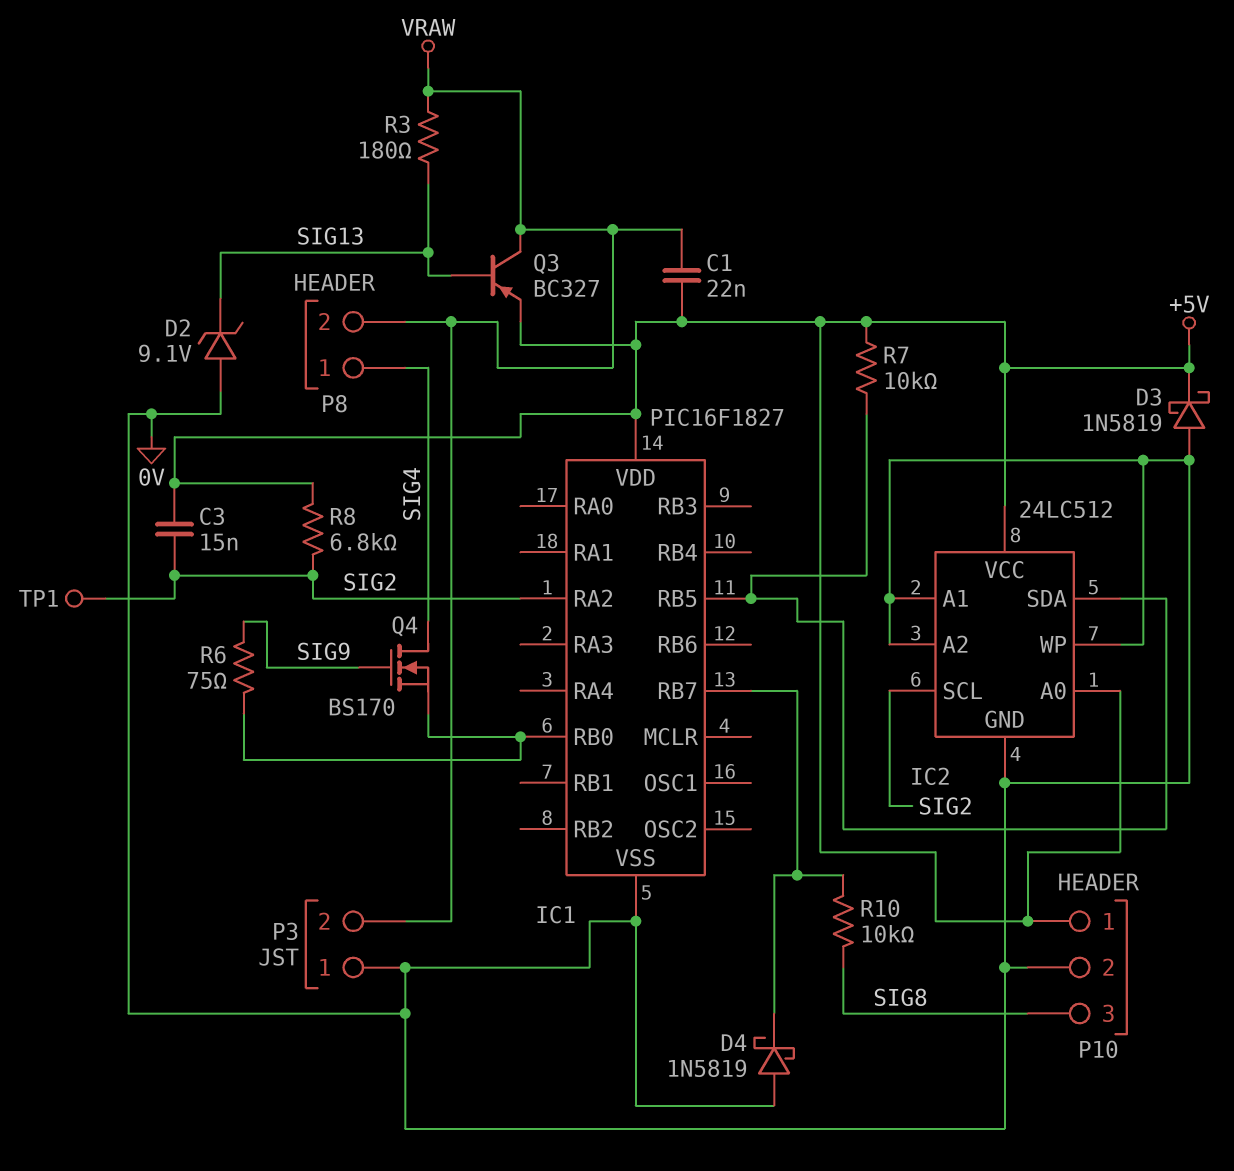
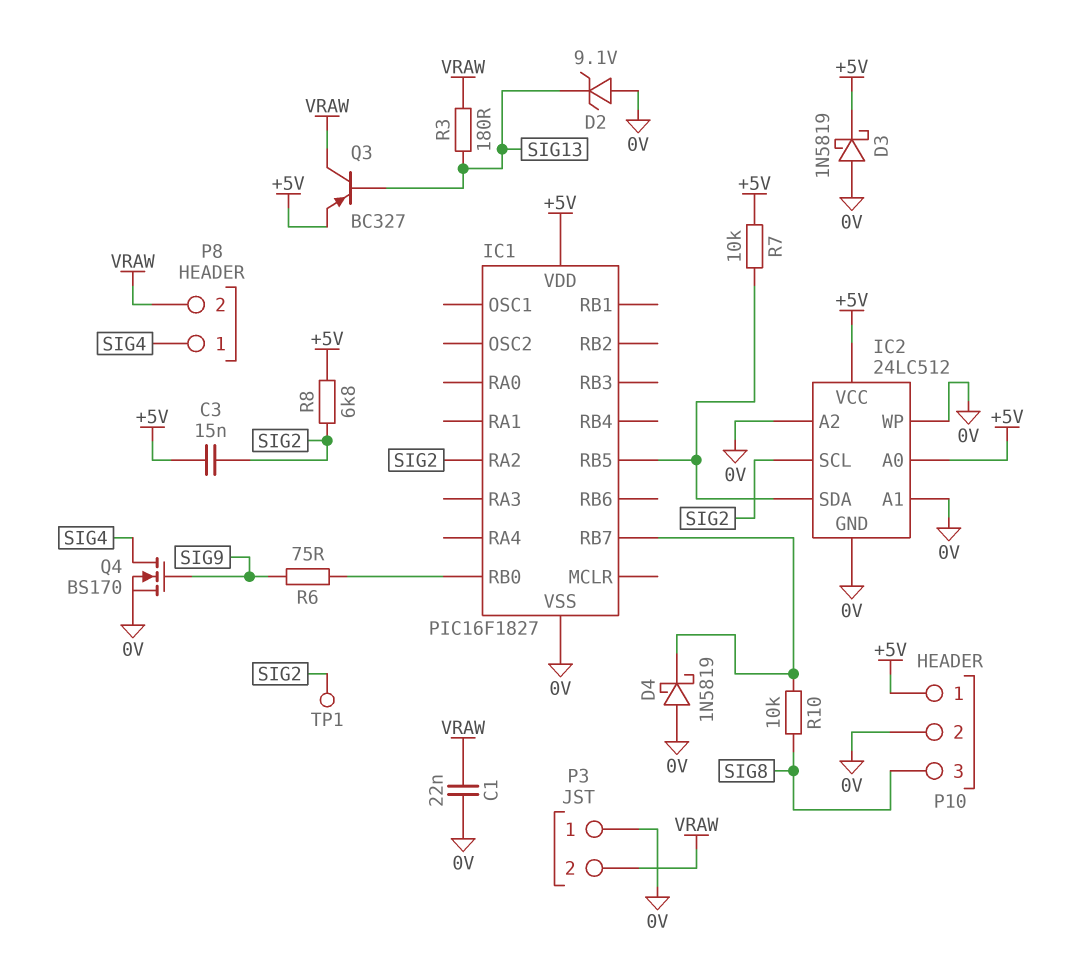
C1: 22nF (+5V, VRAW) -> 22nF (0V, VRAW)
Q4: NMOS BS170 (G SIG9, D SIG4, S IC1/RB0) -> NMOS BS170 (G SIG9, D SIG4, S 0V)

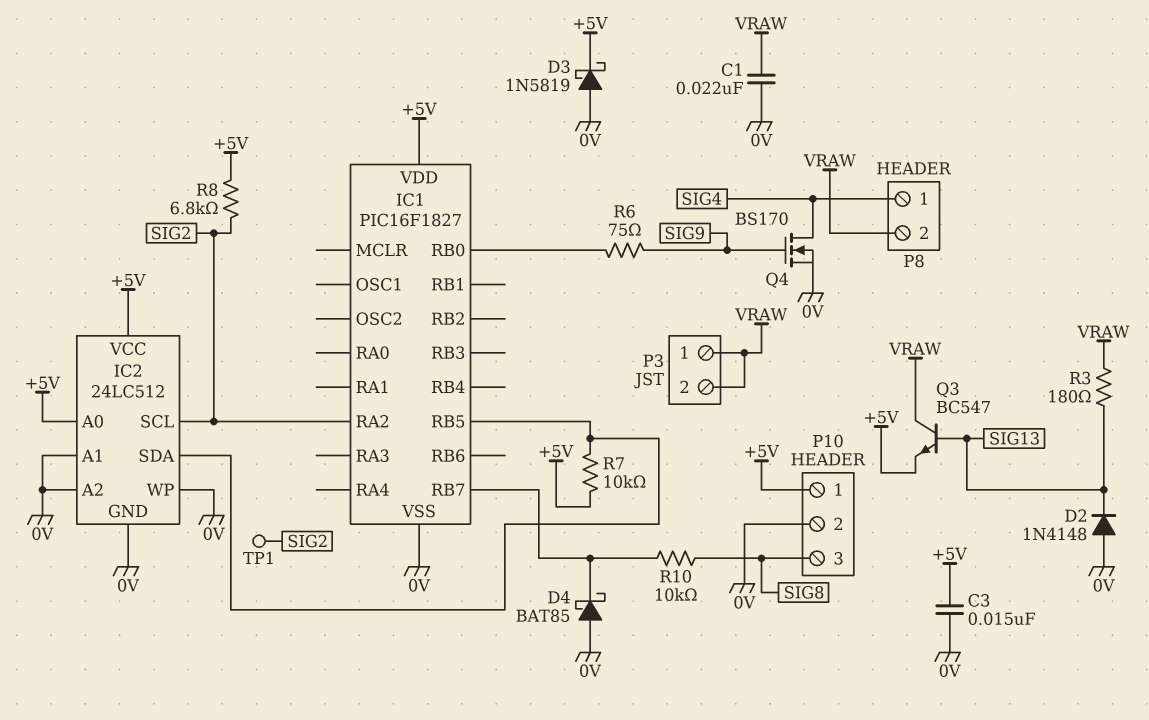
C3: 15nF (+5V, SIG2) -> 15nF (+5V, 0V)
D2: zener 9.1V (A 0V, K SIG13) -> diode 1N4148 (A 0V, K SIG13)
D4: schottky 1N5819 (A 0V, K IC1/RB7) -> schottky BAT85 (A 0V, K IC1/RB7)
P3 pin 1: 0V -> VRAW
Q3: PNP BC327 (B SIG13, C VRAW, E +5V) -> NPN BC547 (B SIG13, C VRAW, E +5V)

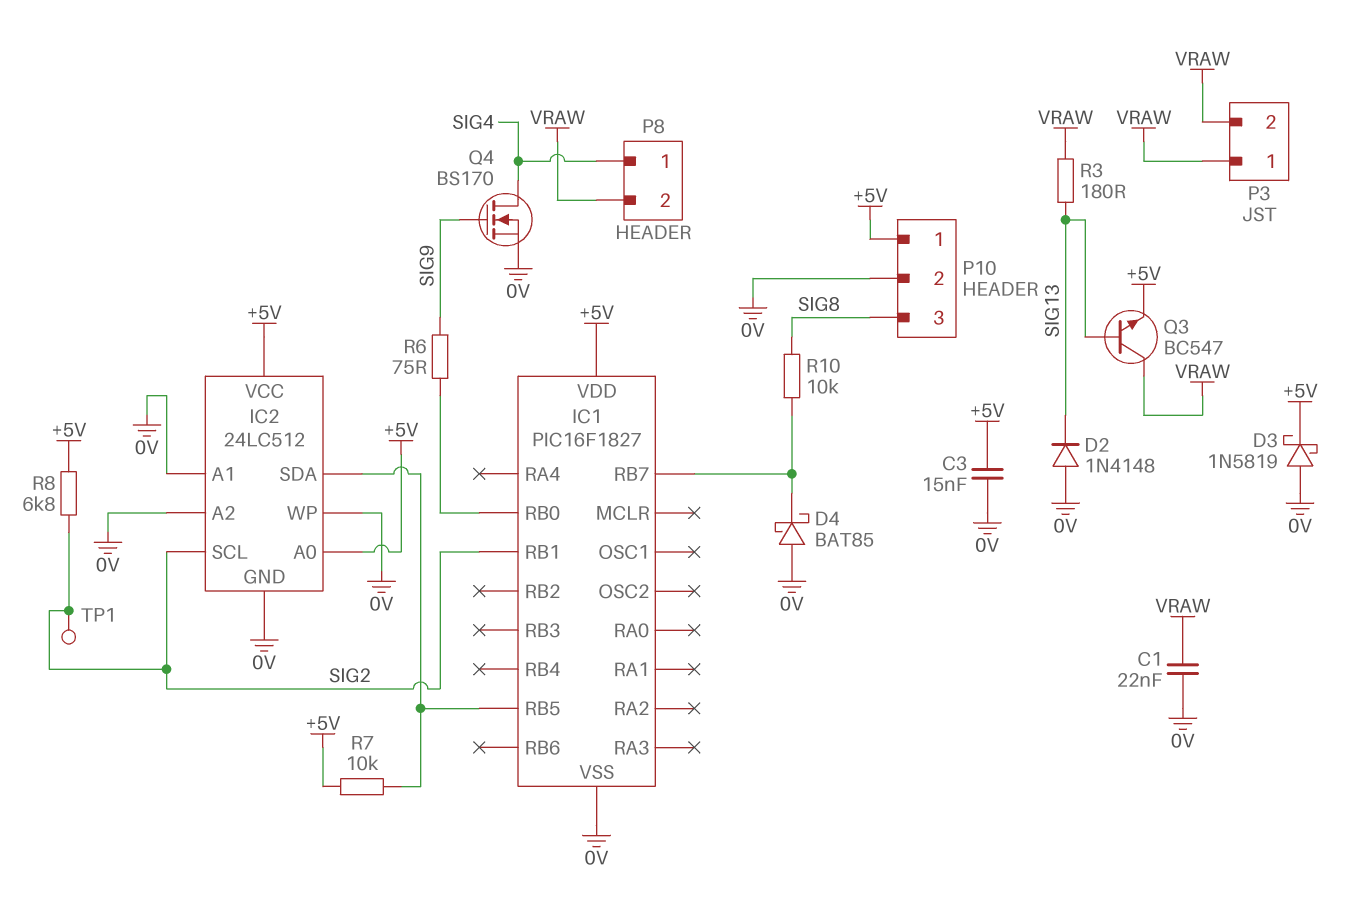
IC1 pin RA2: SIG2 -> none
IC1 pin RB1: none -> SIG2

